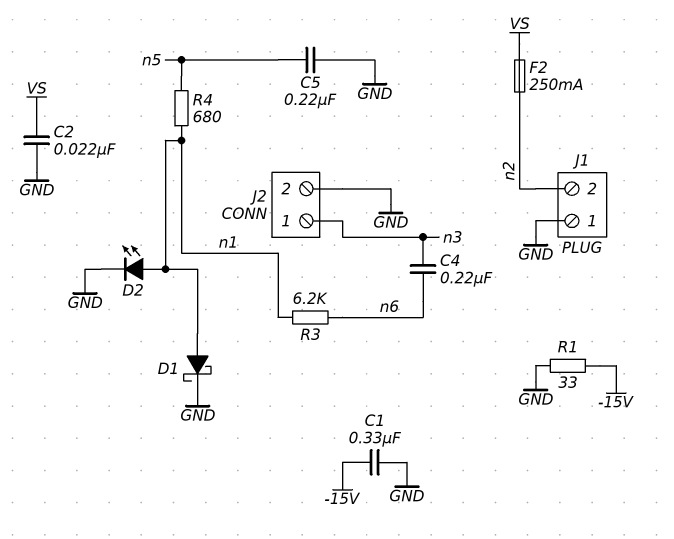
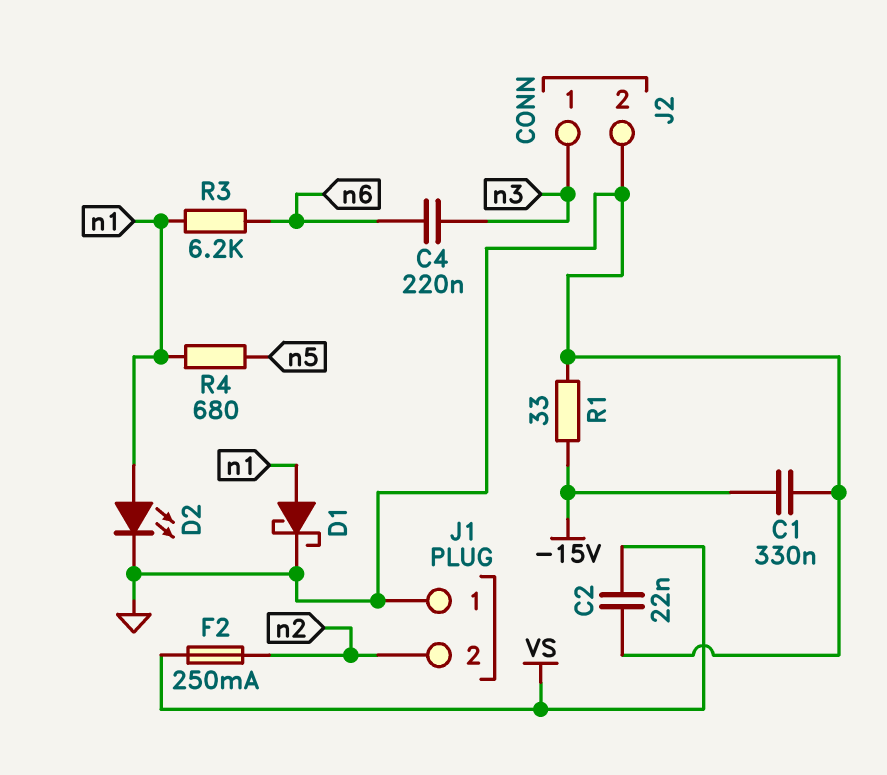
C5: 220nF (GND, n5) -> none

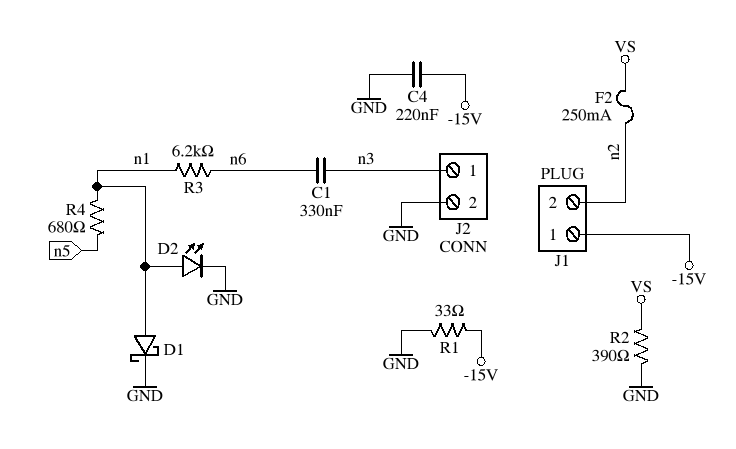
C1: 330nF (-15V, GND) -> 330nF (n3, n6)
C2: 22nF (GND, VS) -> none
C4: 220nF (n3, n6) -> 220nF (-15V, GND)
J1 pin 1: GND -> -15V
R2: none -> 390 (GND, VS)

